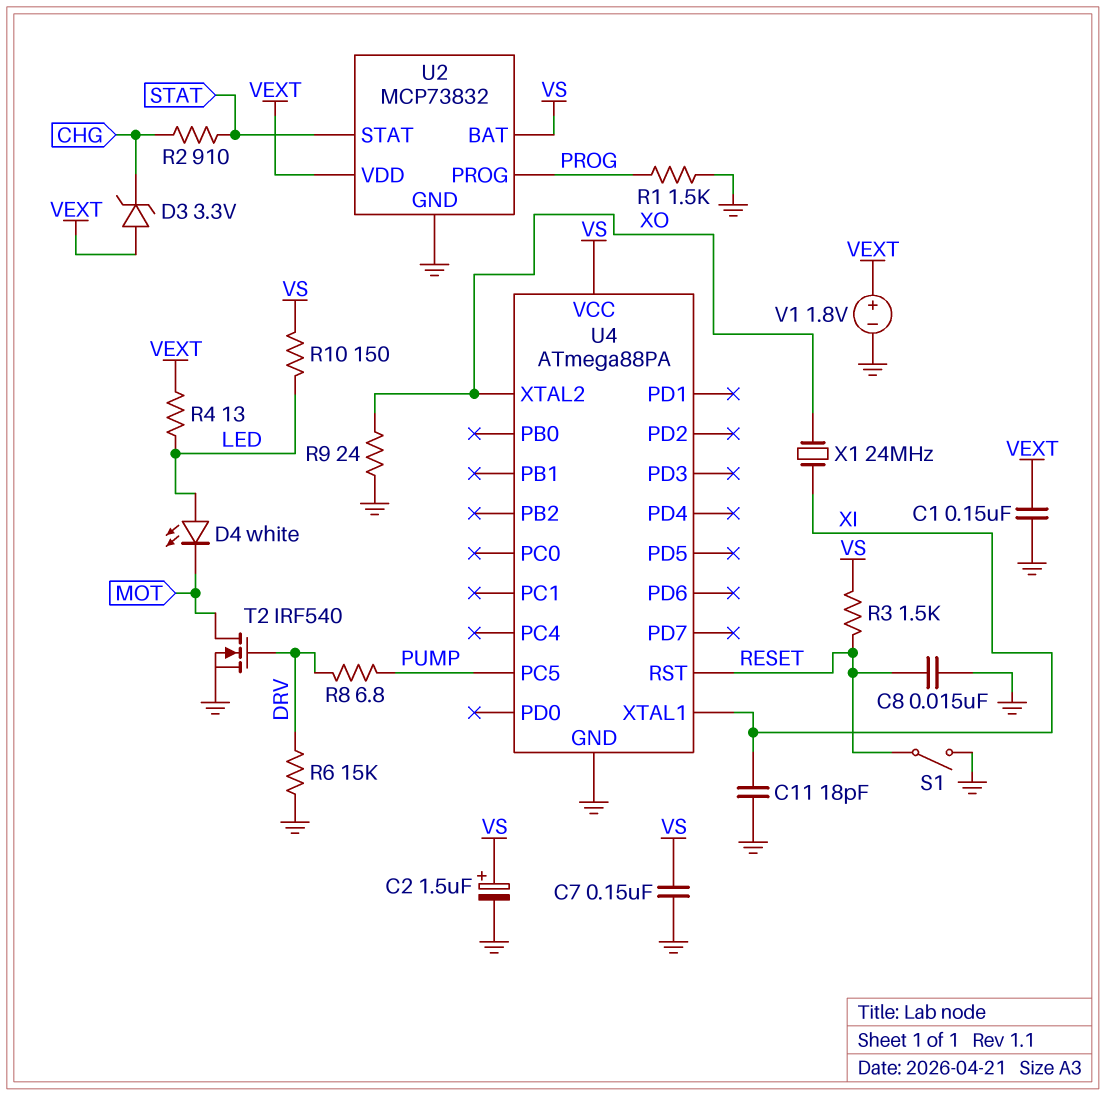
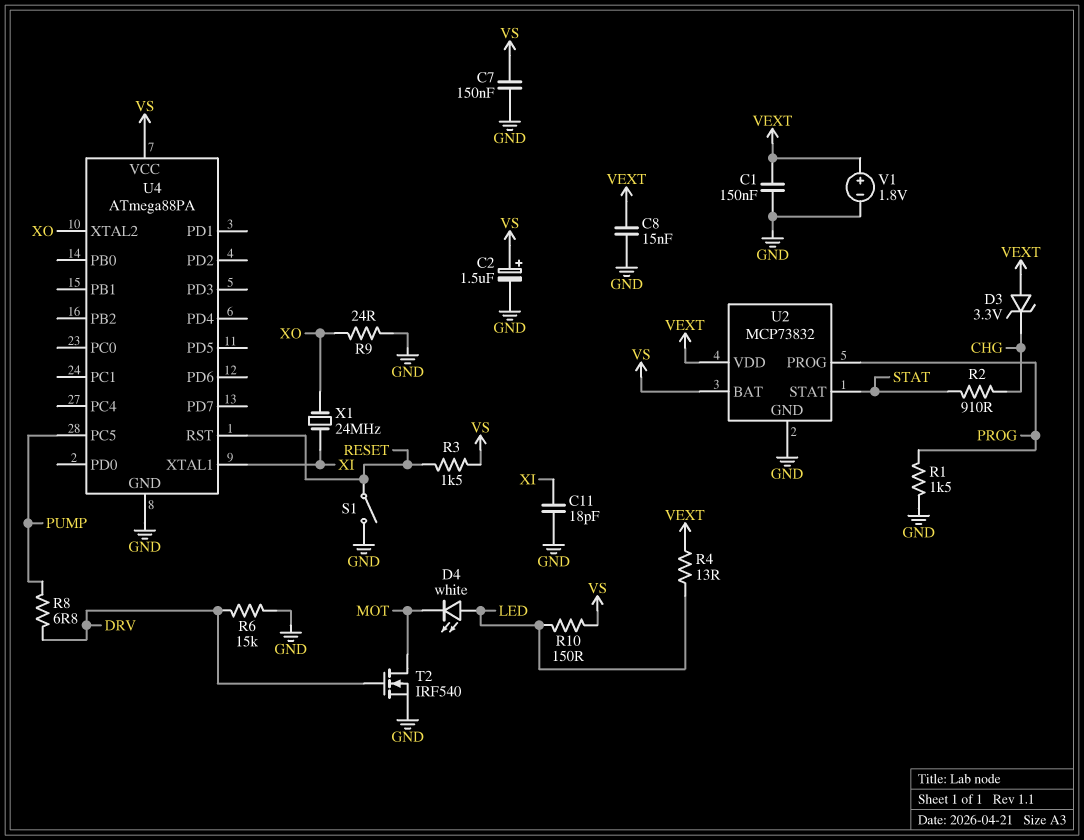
C8: 15nF (GND, RESET) -> 15nF (GND, VEXT)

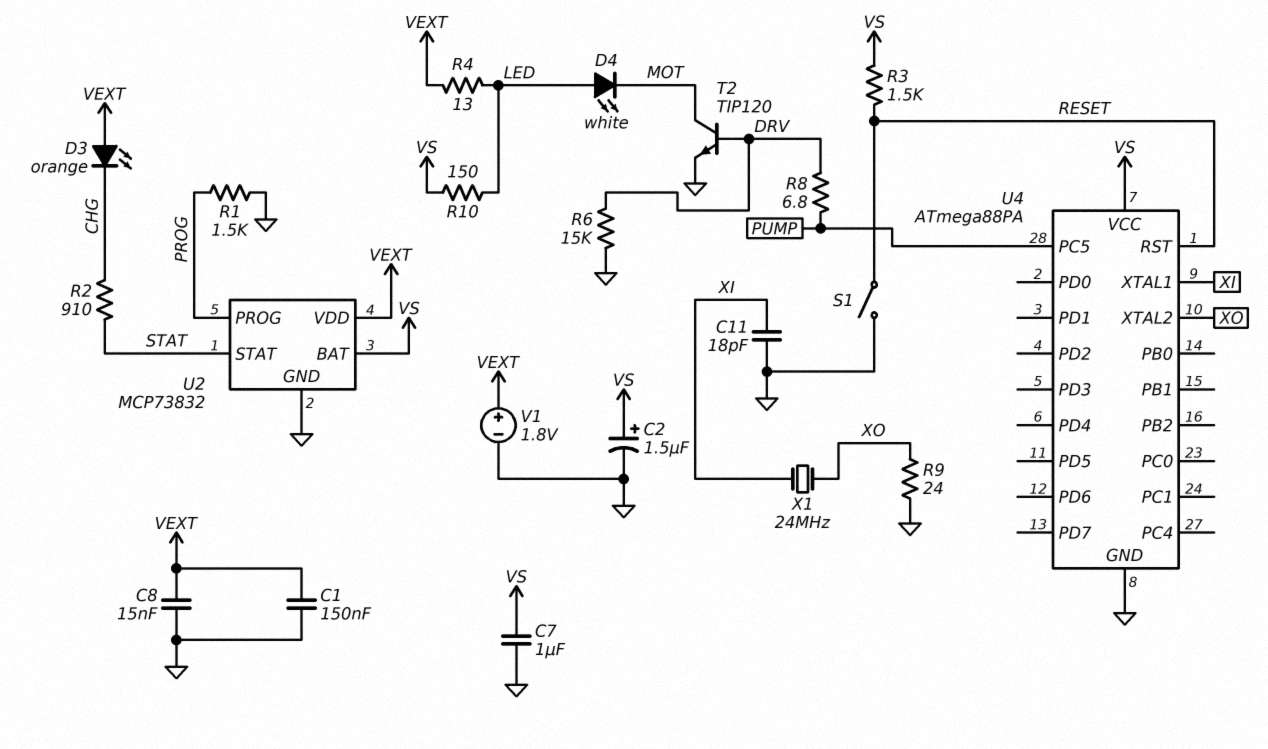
C7: 150nF (GND, VS) -> 1uF (GND, VS)
D3: zener 3.3V (A VEXT, K CHG) -> LED orange (A VEXT, K CHG)
T2: NMOS IRF540 (G DRV, D MOT, S GND) -> NPN TIP120 (B DRV, C MOT, E GND)

